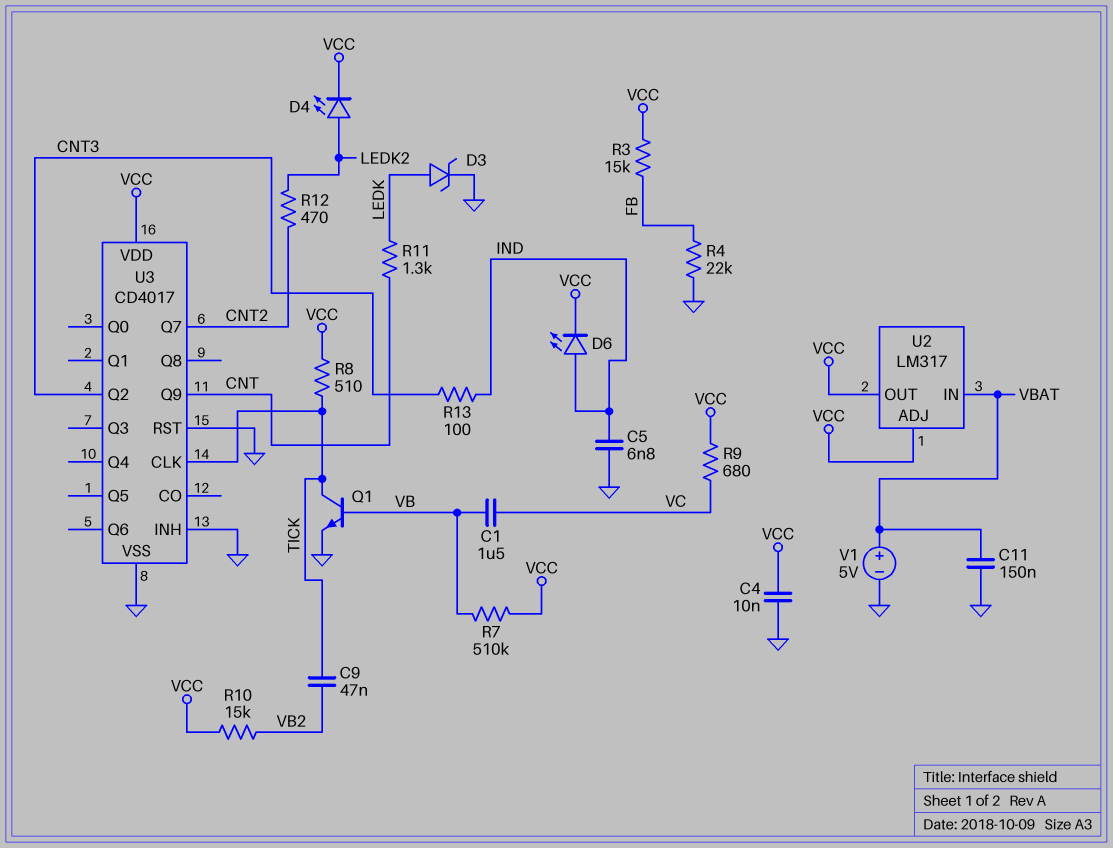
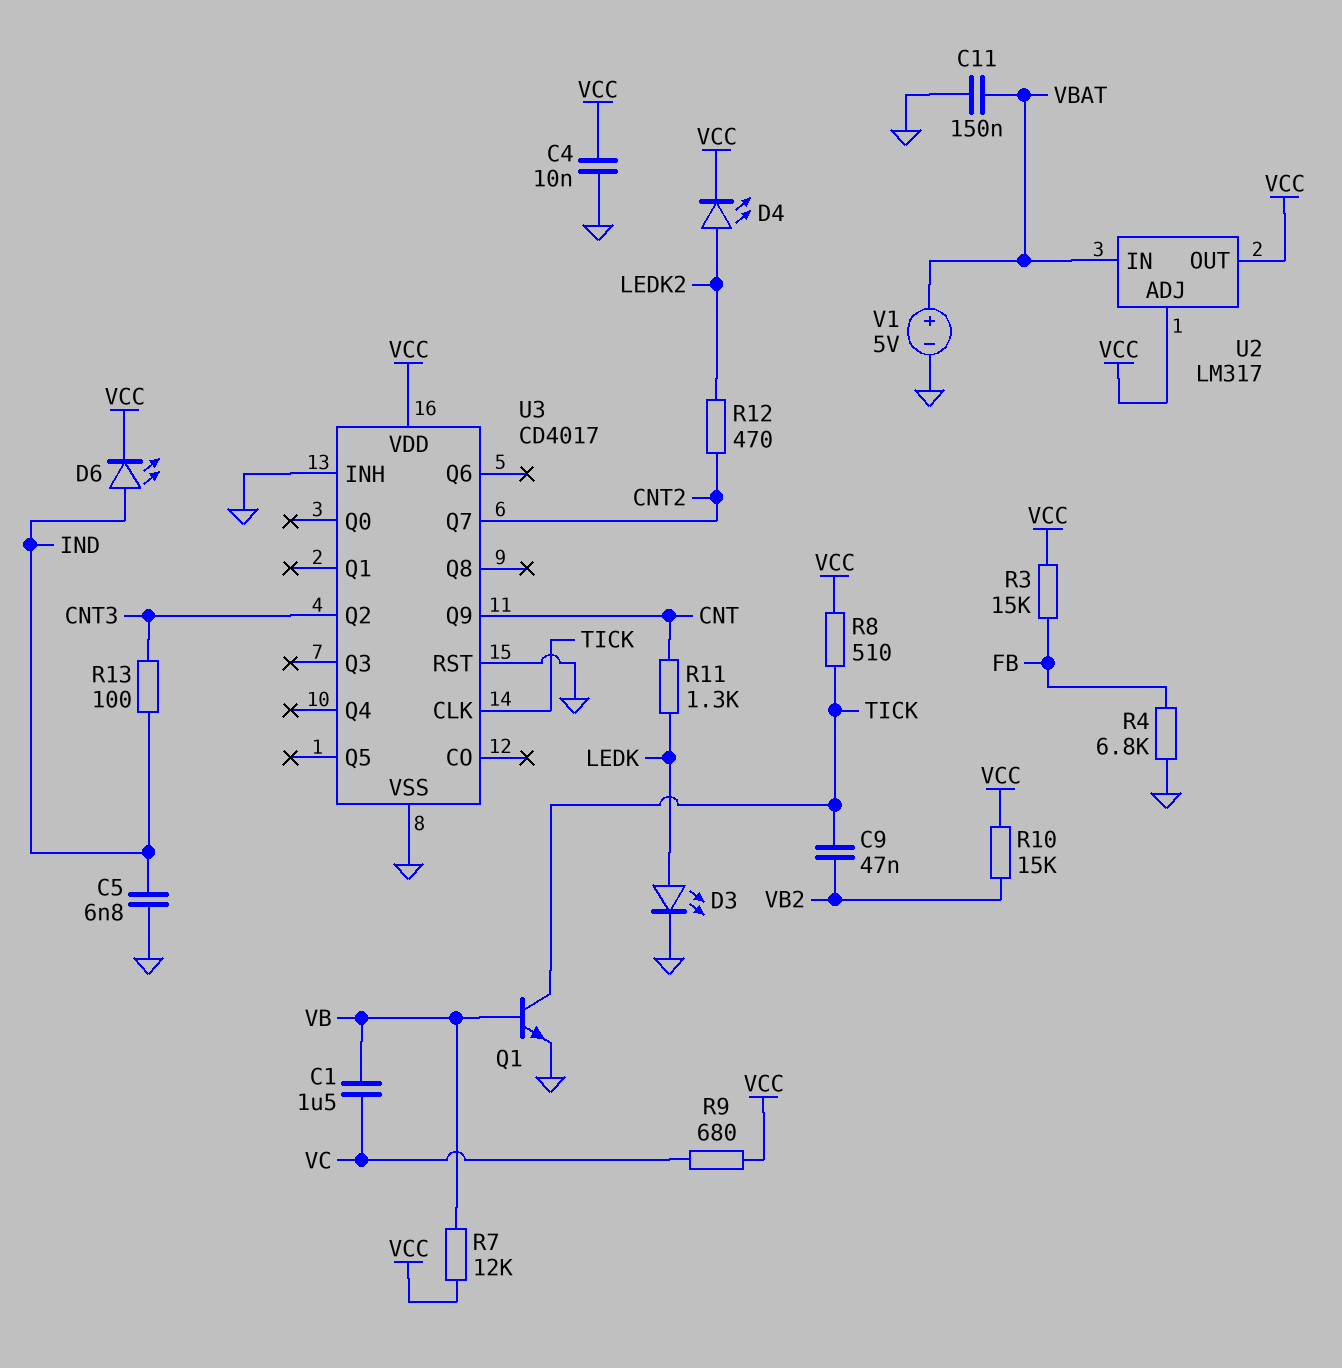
D3: zener (A LEDK, K GND) -> LED (A LEDK, K GND)
R4: 22k (FB, GND) -> 6.8k (FB, GND)
R7: 510k (VB, VCC) -> 12k (VB, VCC)

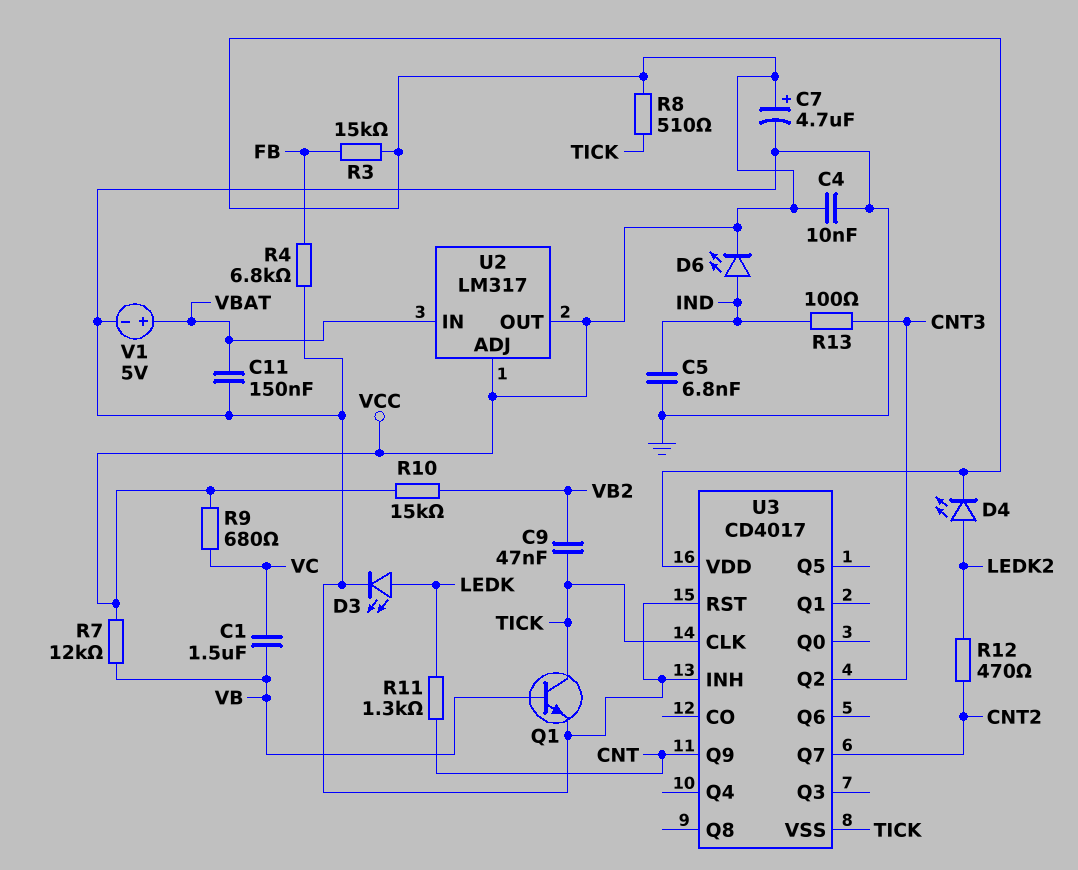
C7: none -> 4.7uF (plus VCC, minus GND)
U3 pin VSS: GND -> TICK

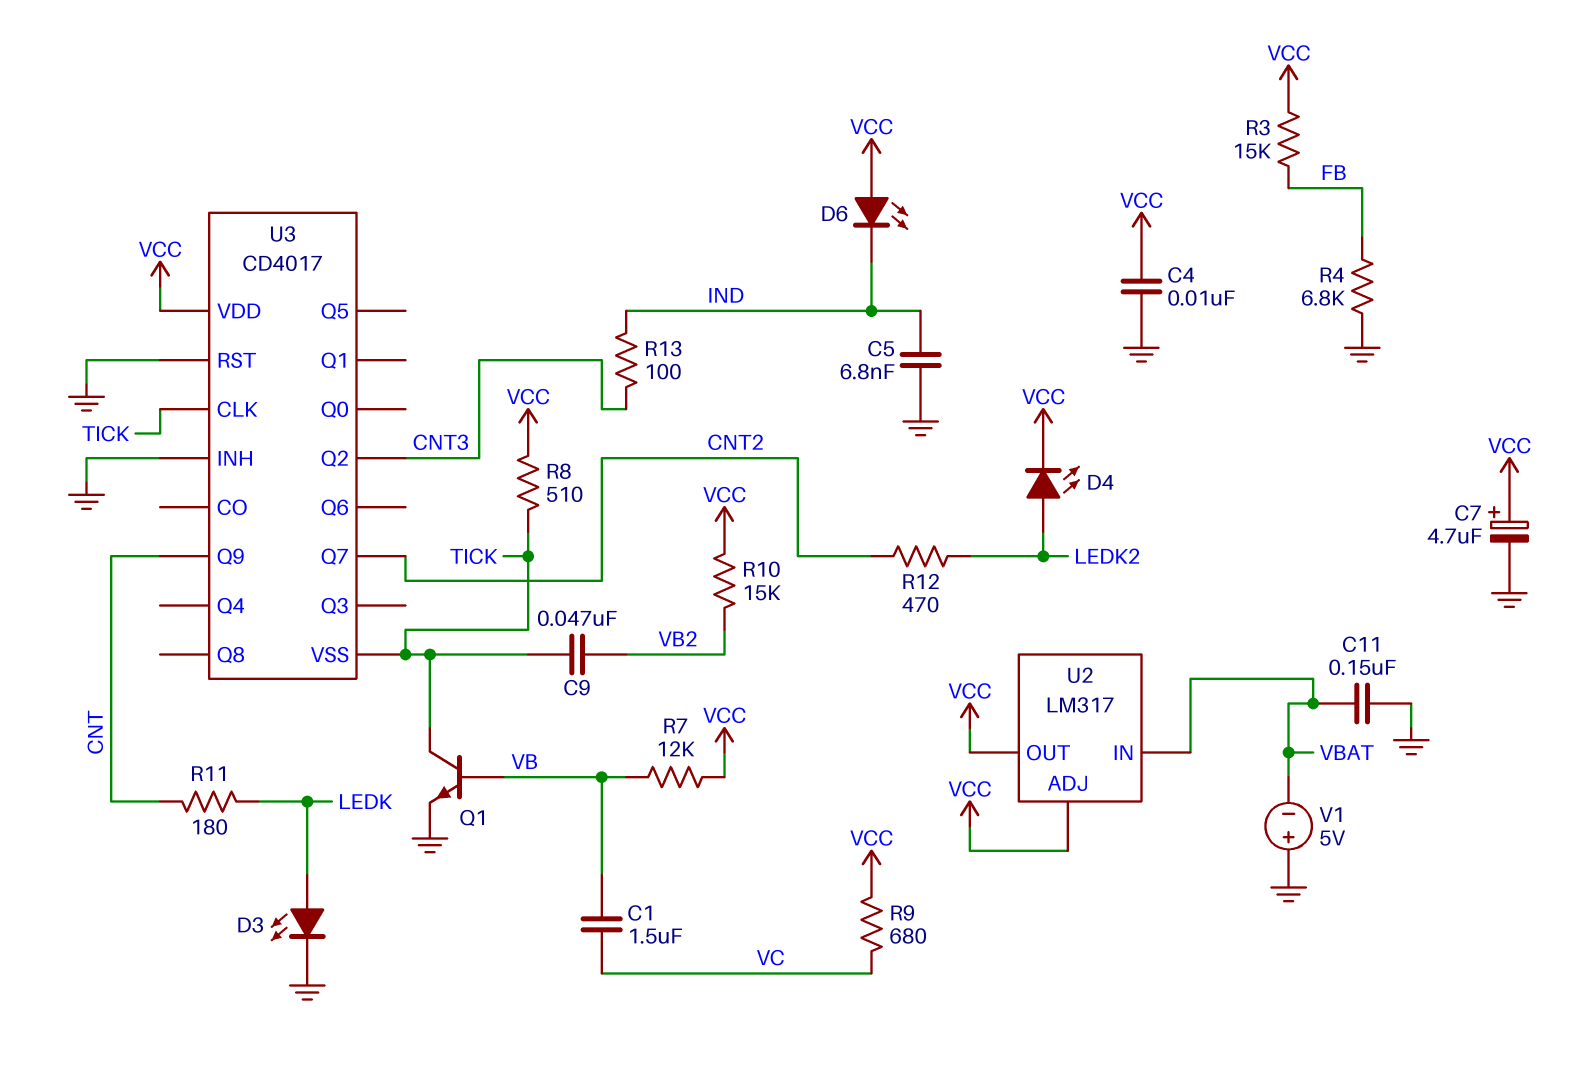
D6: LED (A IND, K VCC) -> LED (A VCC, K IND)
R11: 1.3k (CNT, LEDK) -> 180 (CNT, LEDK)
V1: 5V (plus VBAT, minus GND) -> 5V (plus GND, minus VBAT)

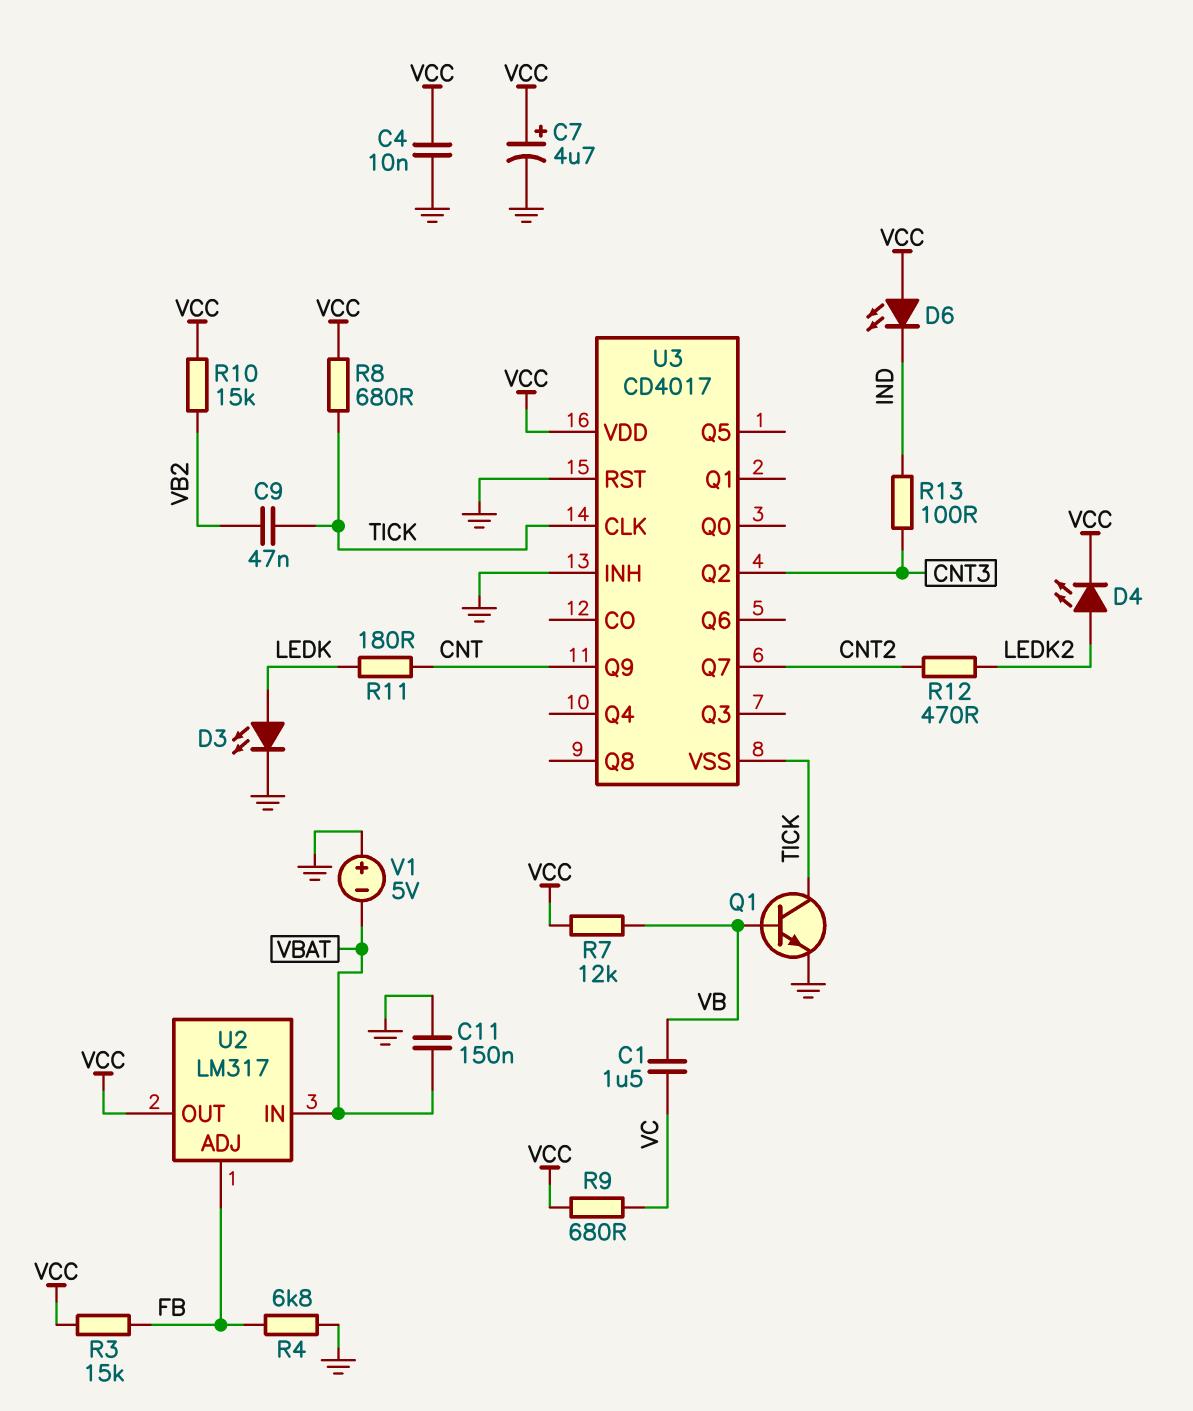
C5: 6.8nF (GND, IND) -> none
R8: 510 (TICK, VCC) -> 680 (TICK, VCC)
U2 pin ADJ: VCC -> FB

